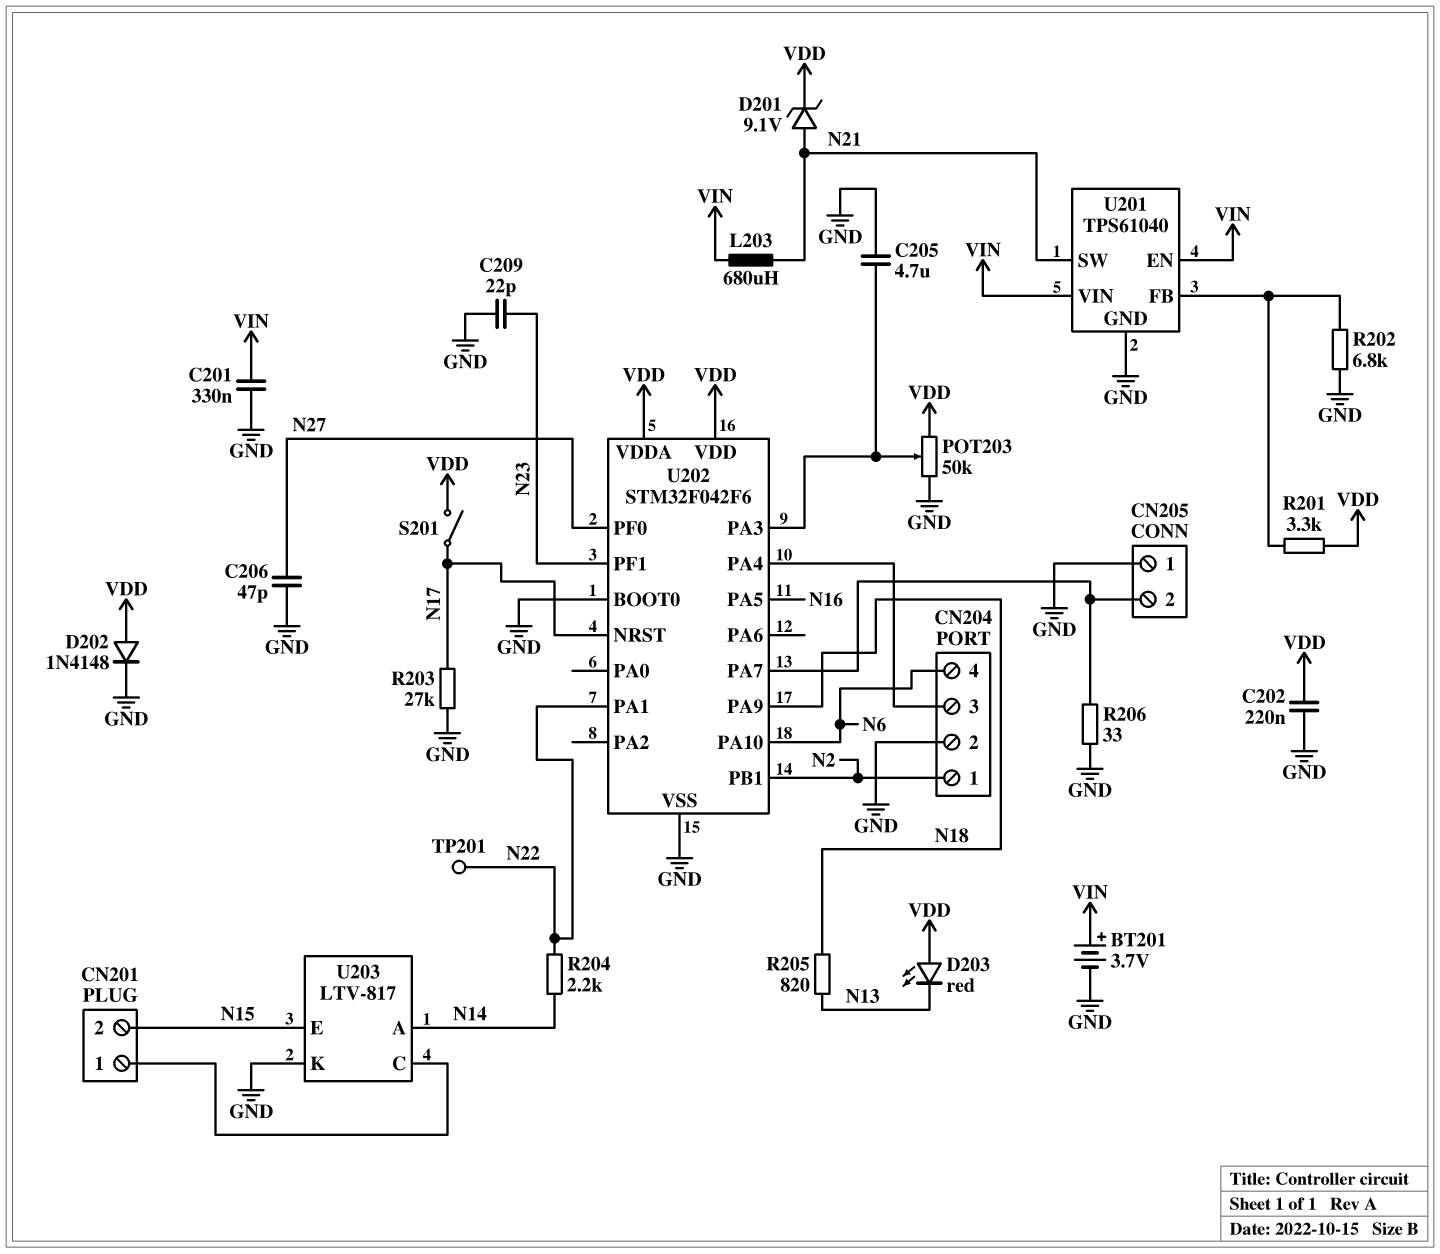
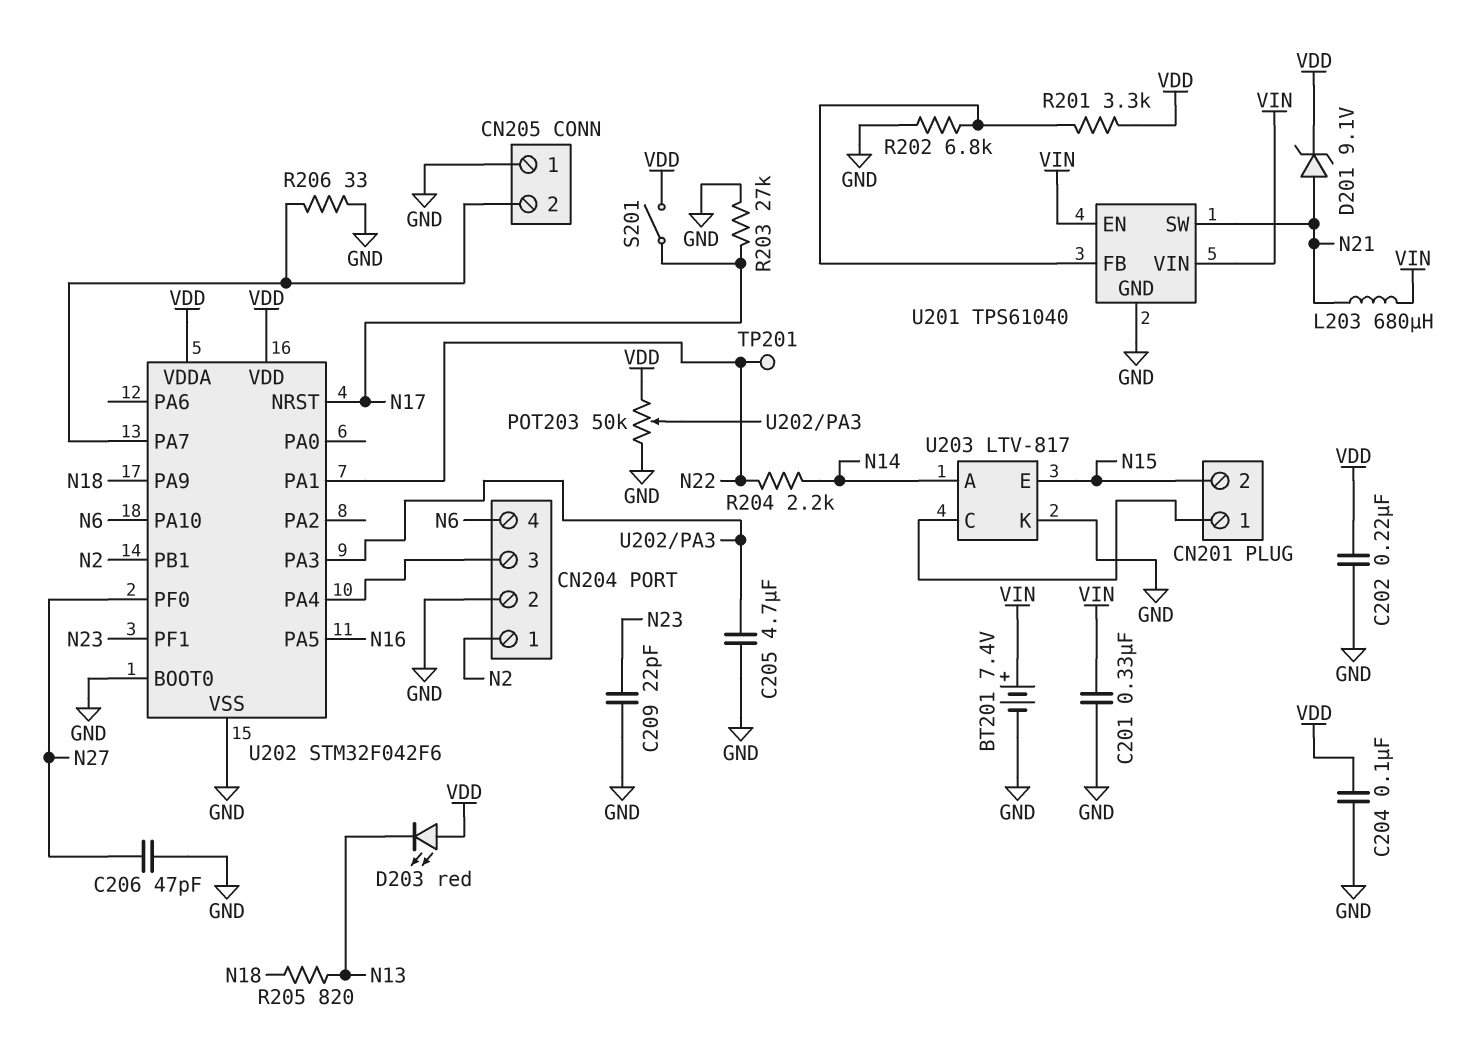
BT201: 3.7V (plus VIN, minus GND) -> 7.4V (plus VIN, minus GND)
C204: none -> 100nF (GND, VDD)
D202: diode 1N4148 (A VDD, K GND) -> none

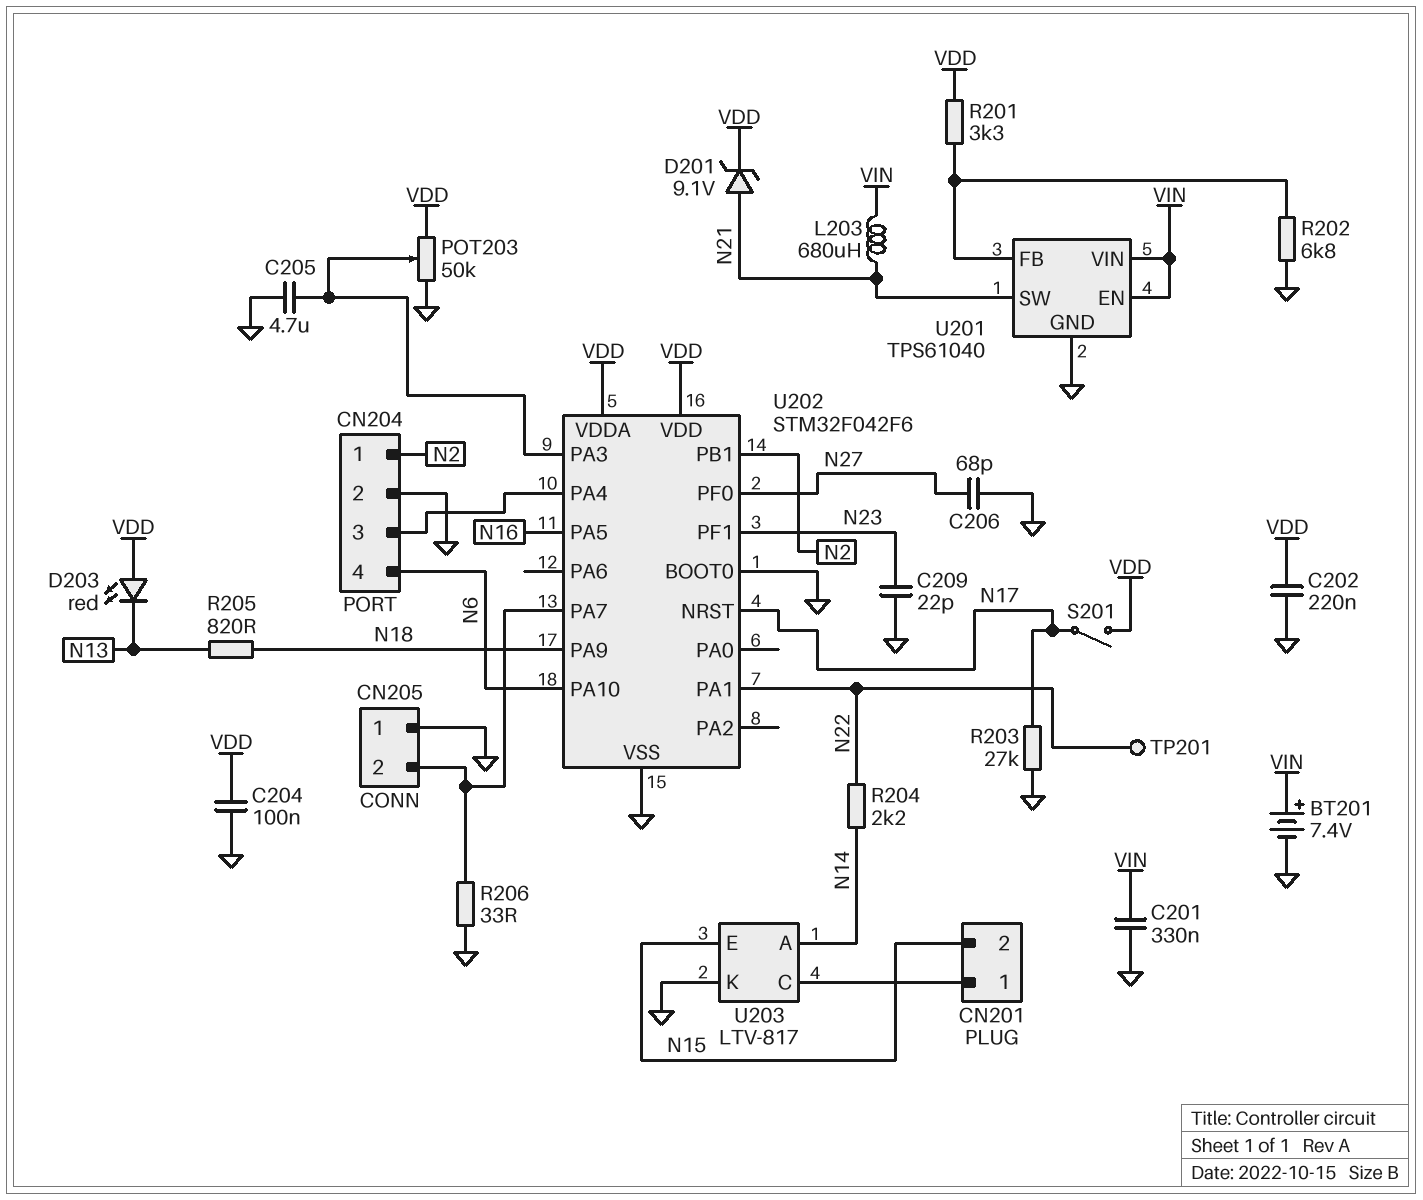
C206: 47pF (GND, N27) -> 68pF (GND, N27)

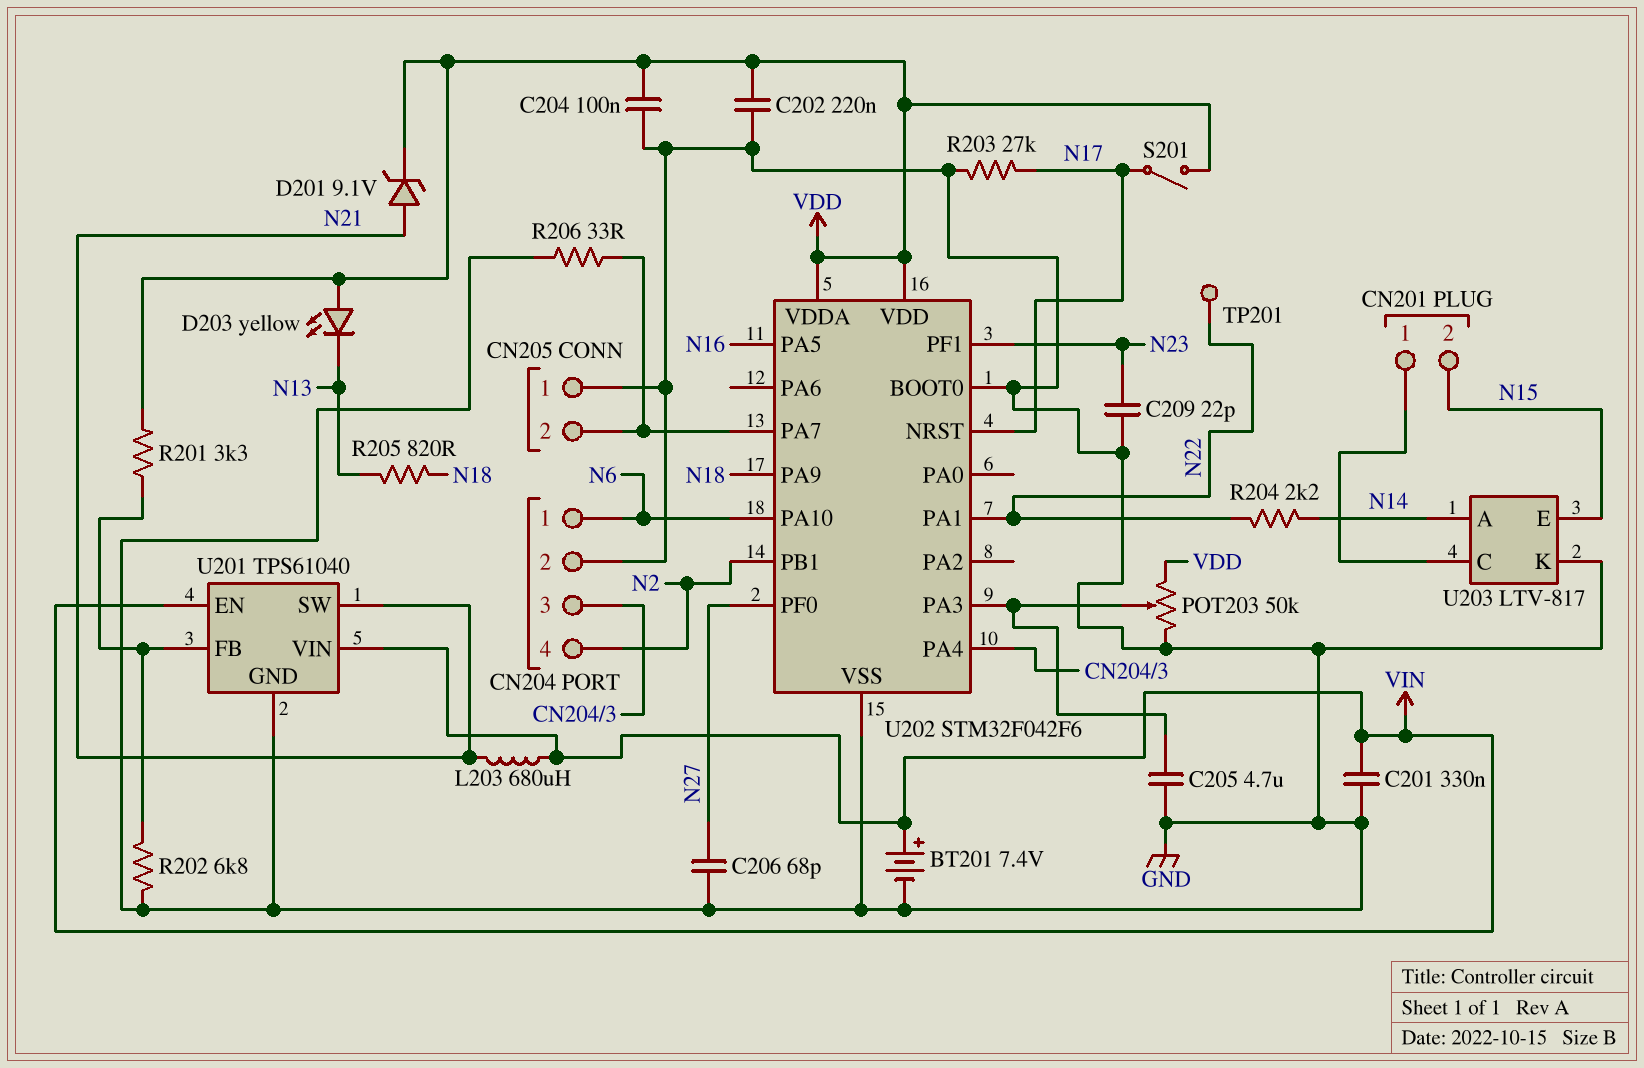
CN204 pin 1: N2 -> N6
CN204 pin 4: N6 -> N2
D203: LED red (A VDD, K N13) -> LED yellow (A VDD, K N13)

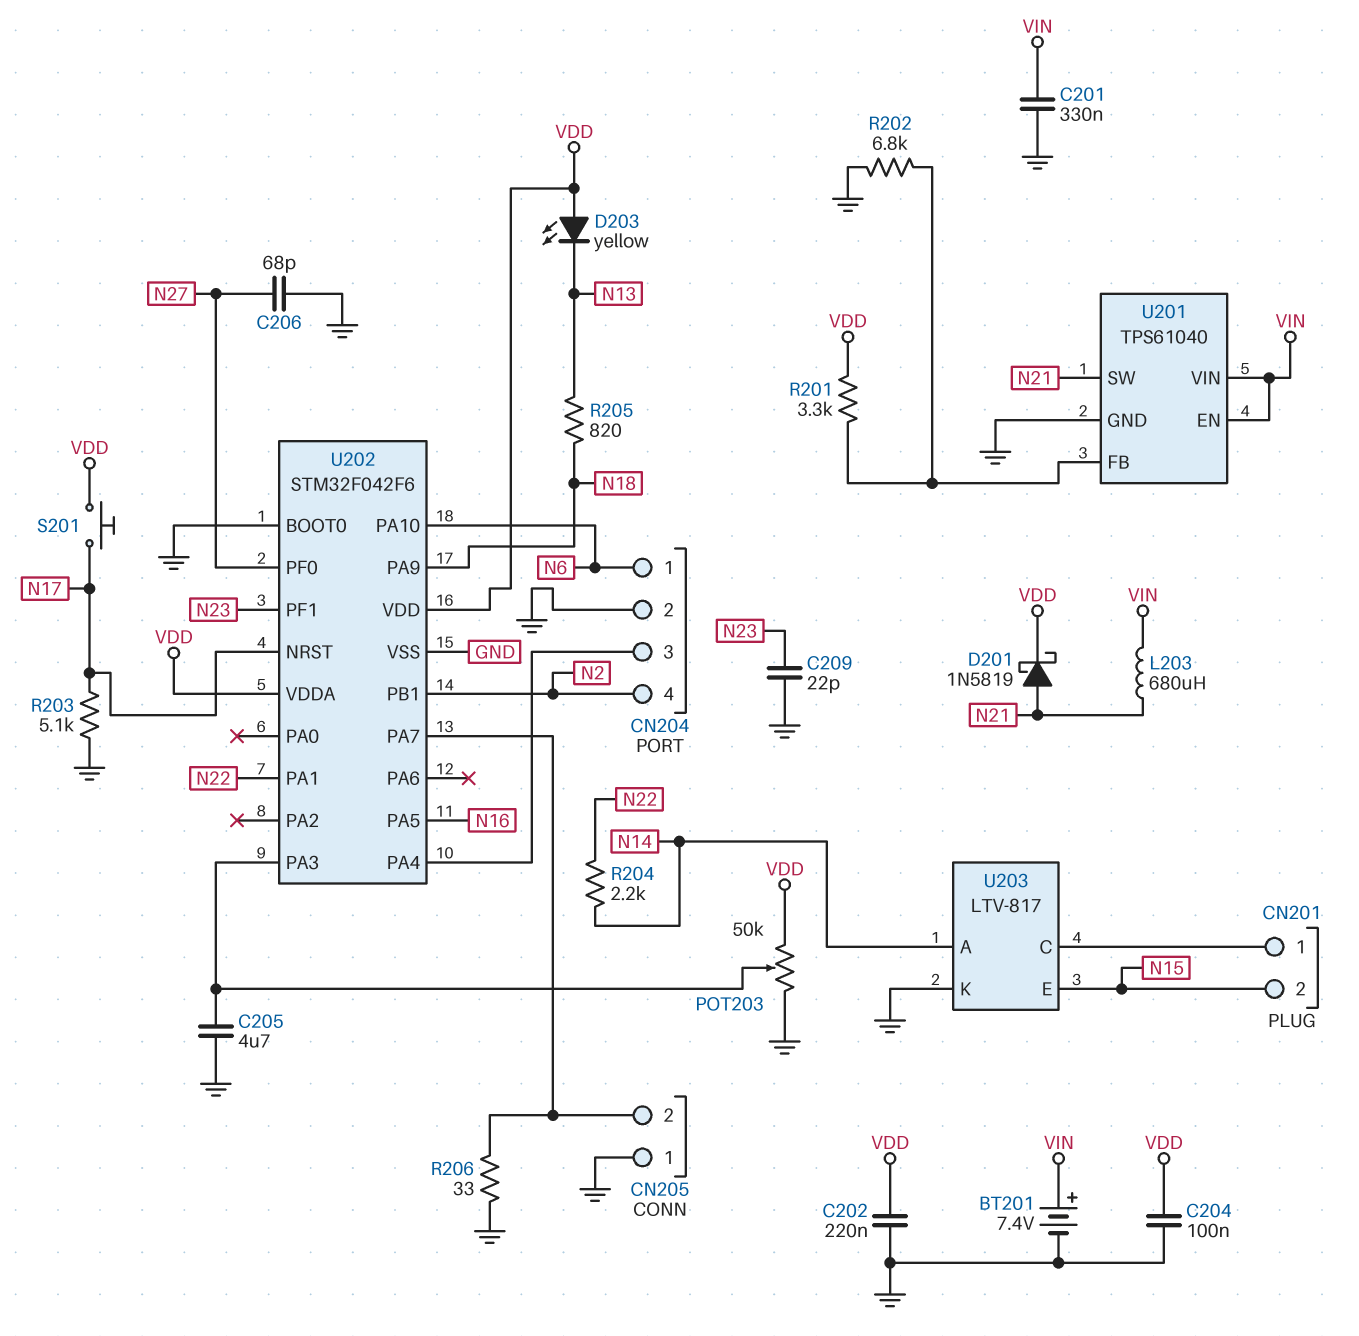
D201: zener 9.1V (A N21, K VDD) -> schottky 1N5819 (A N21, K VDD)
R203: 27k (GND, N17) -> 5.1k (GND, N17)
S201: switch (N17, VDD) -> button (N17, VDD)
TP201: test point (N22) -> none

